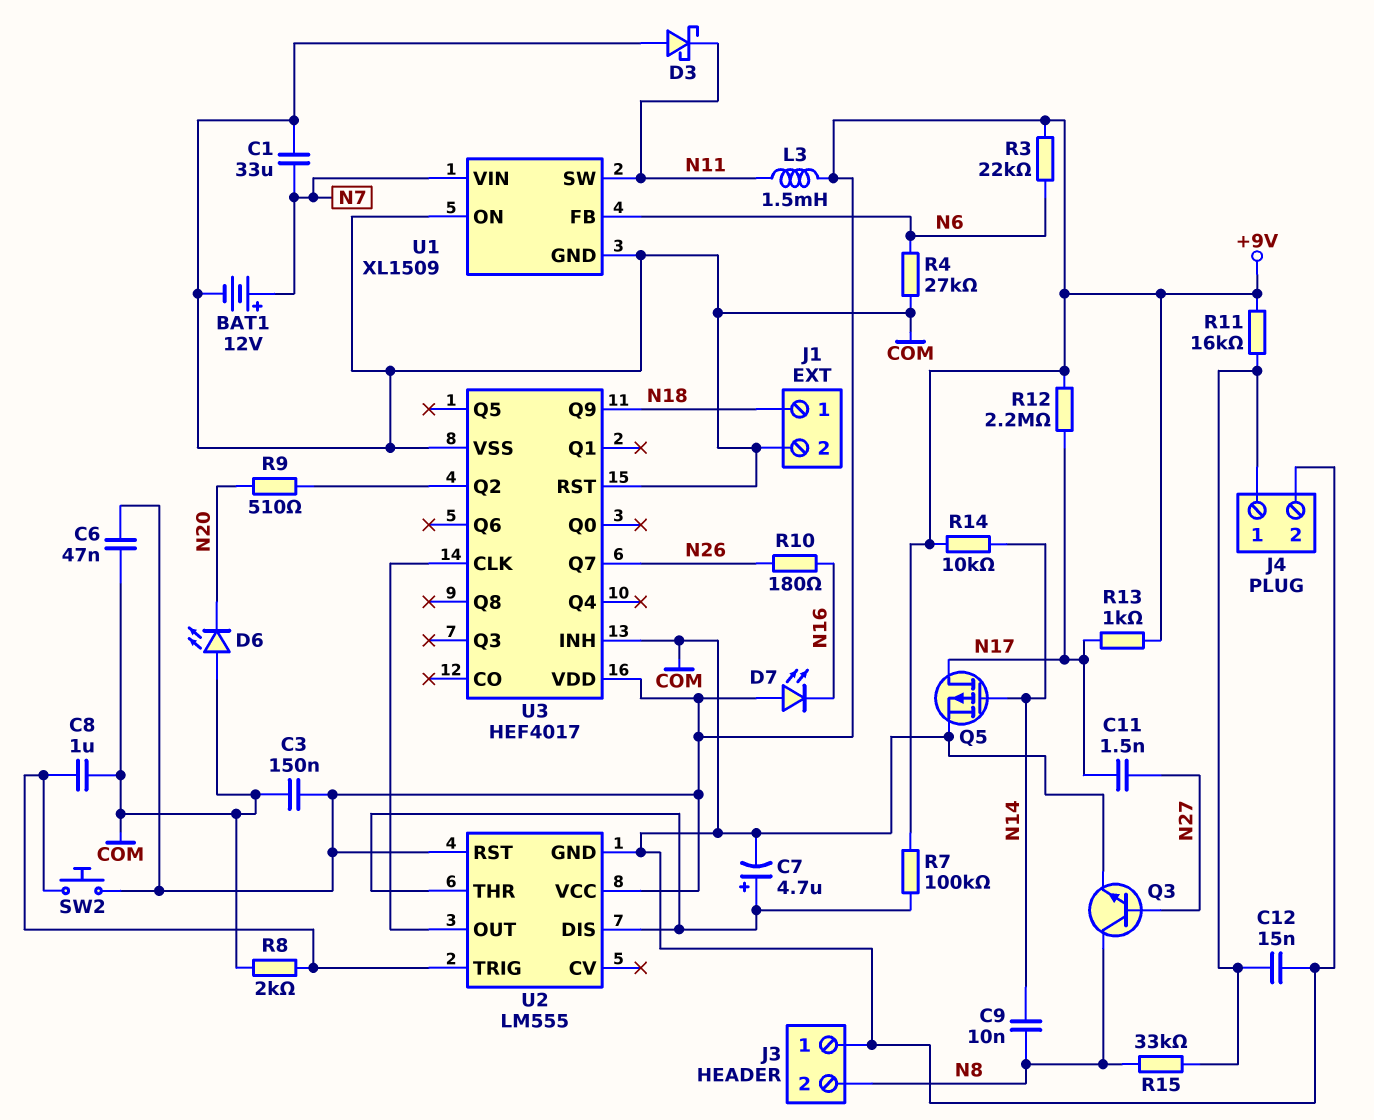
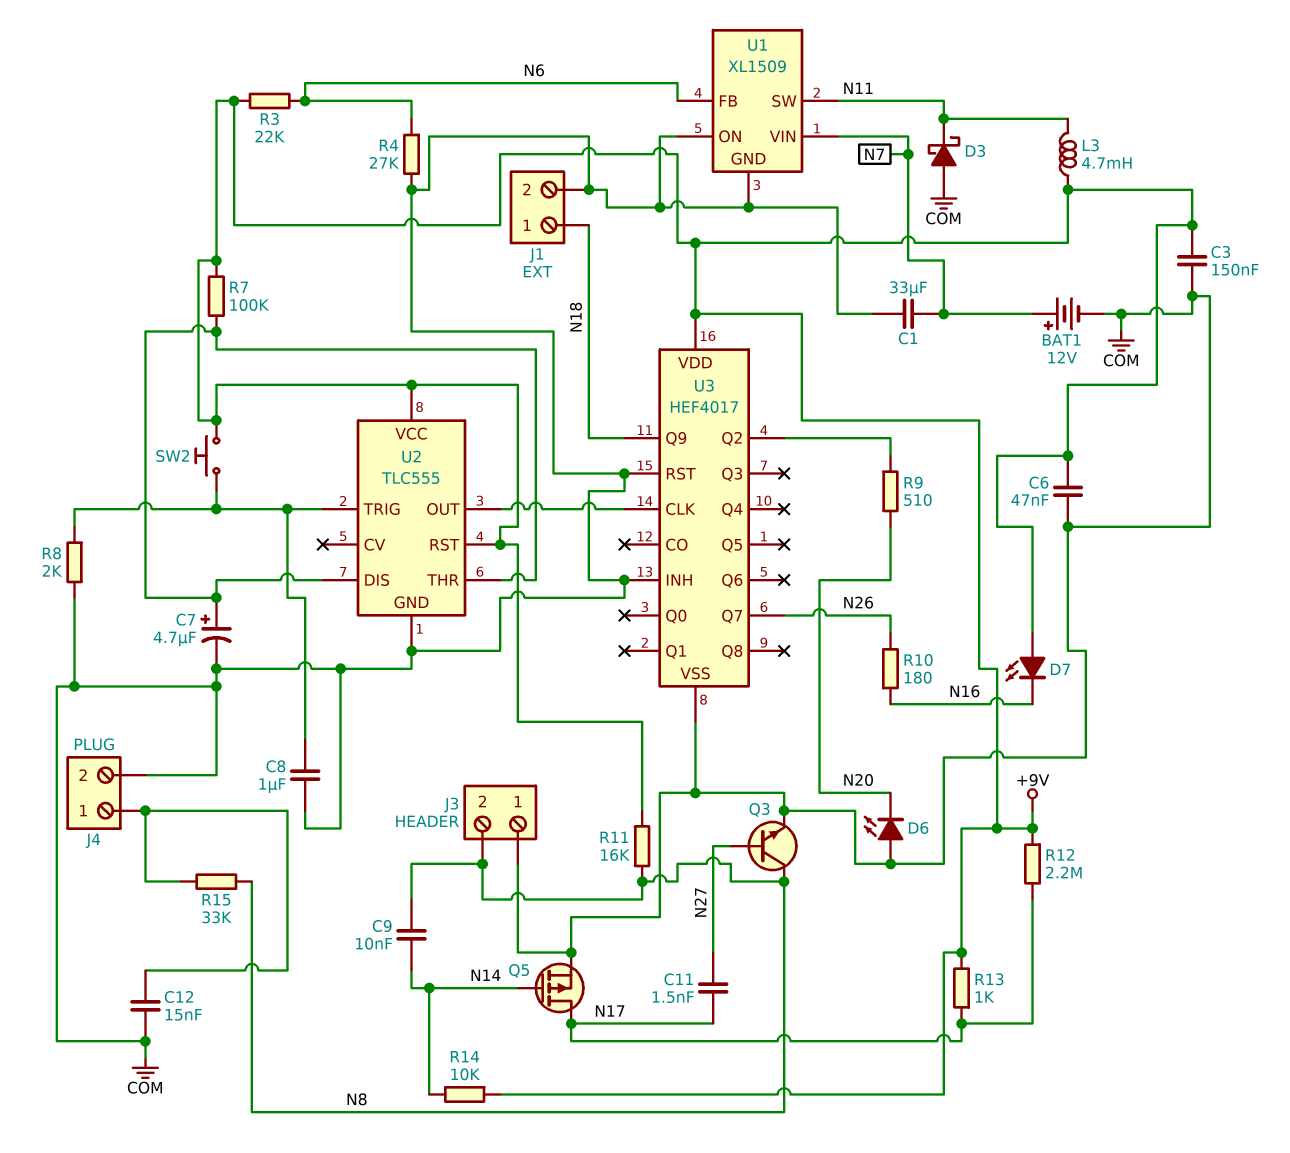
L3: 1.5mH (+9V, N11) -> 4.7mH (+9V, N11)
R11: 16k (+9V, J4/1) -> 16k (+9V, N8)
U2: LM555 -> TLC555

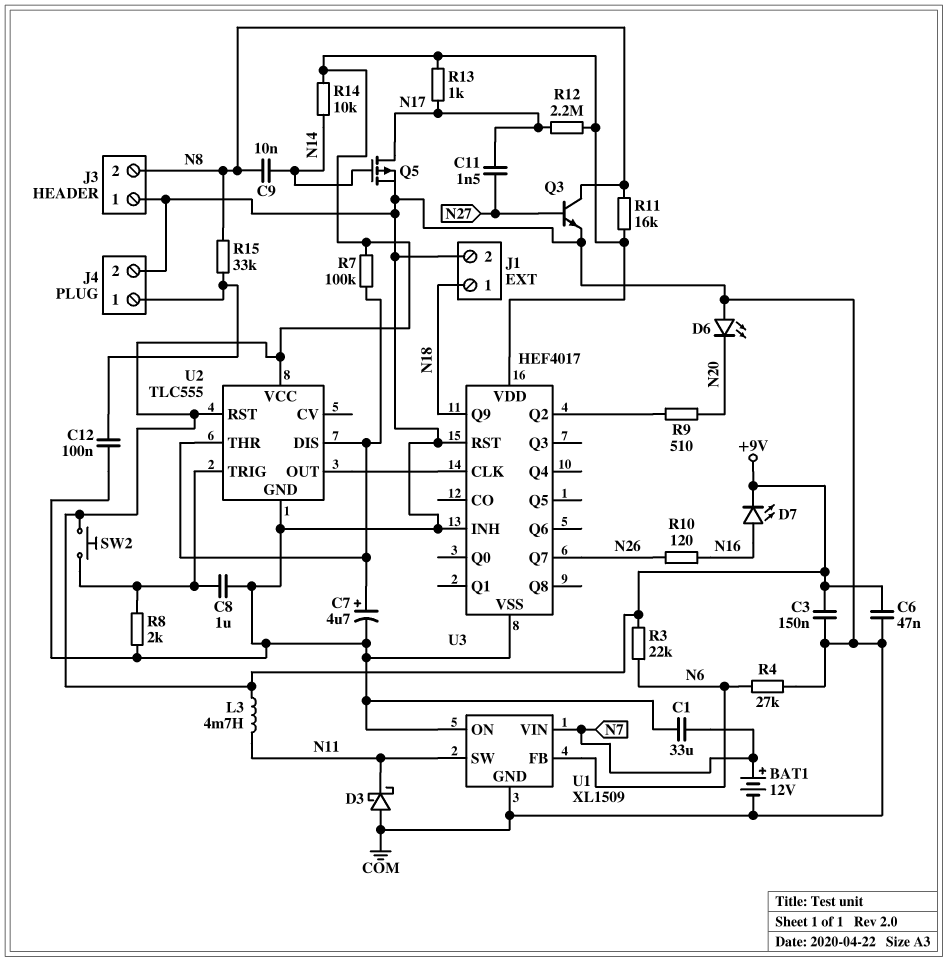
C12: 15nF (COM, J4/1) -> 100nF (COM, J4/1)
D7: LED (A +9V, K N16) -> LED (A N16, K +9V)
R10: 180 (N16, N26) -> 120 (N16, N26)

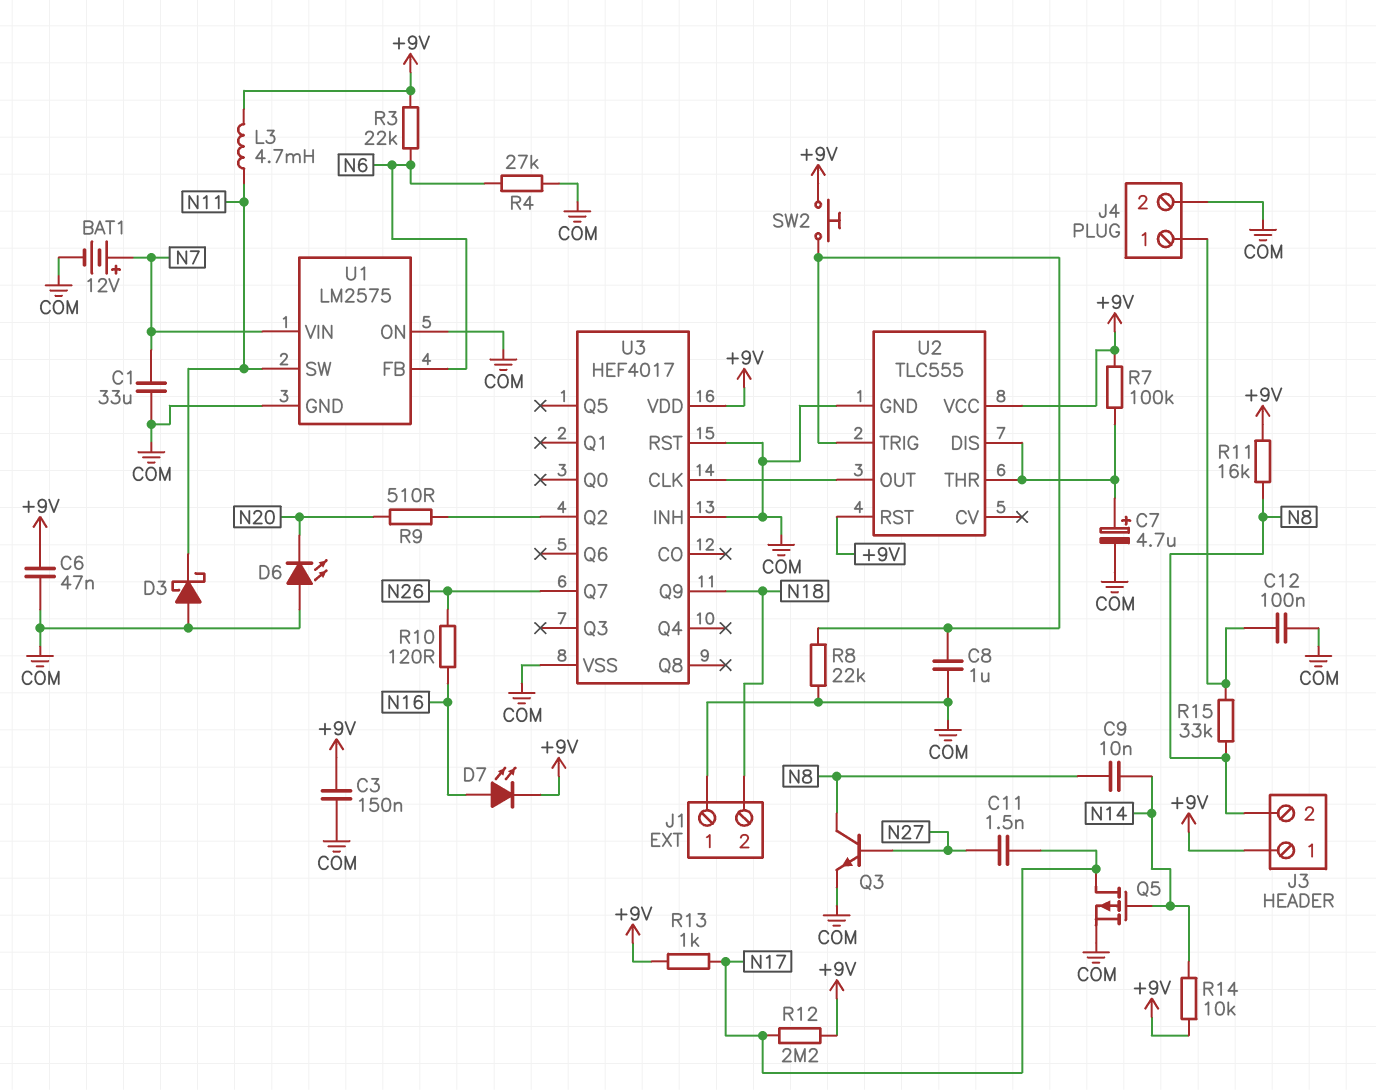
J1 pin 1: N18 -> COM
J1 pin 2: COM -> N18
J3 pin 1: COM -> +9V
R8: 2k (COM, U2/TRIG) -> 22k (COM, U2/TRIG)
U1: XL1509 -> LM2575

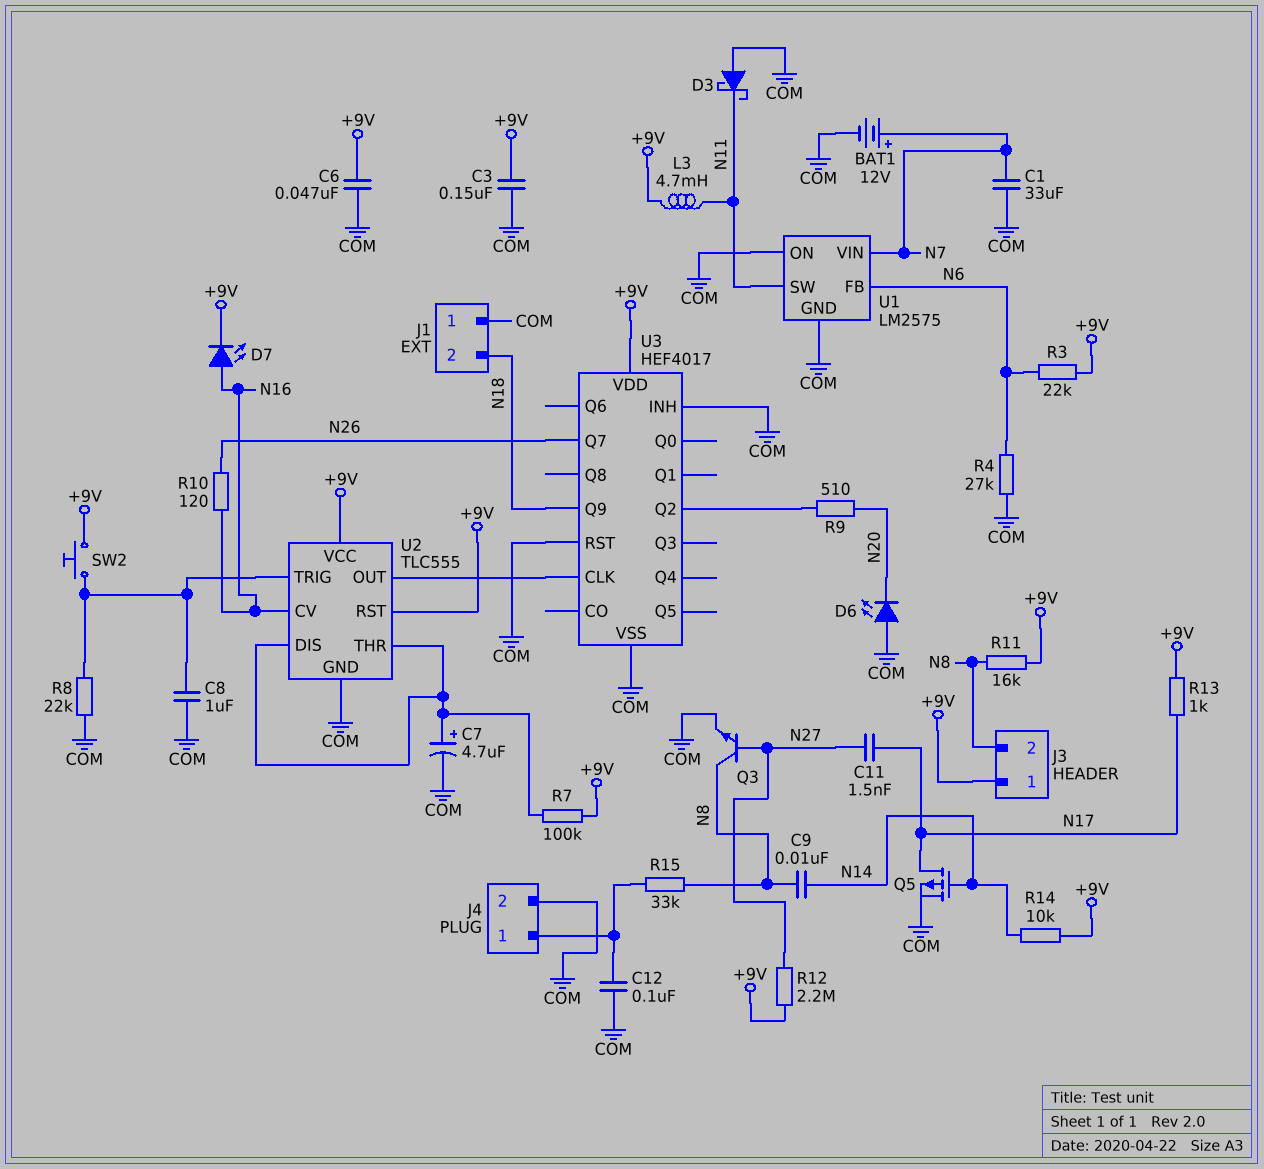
R12: 2.2M (+9V, N17) -> 2.2M (+9V, N27)
U2 pin CV: none -> N16

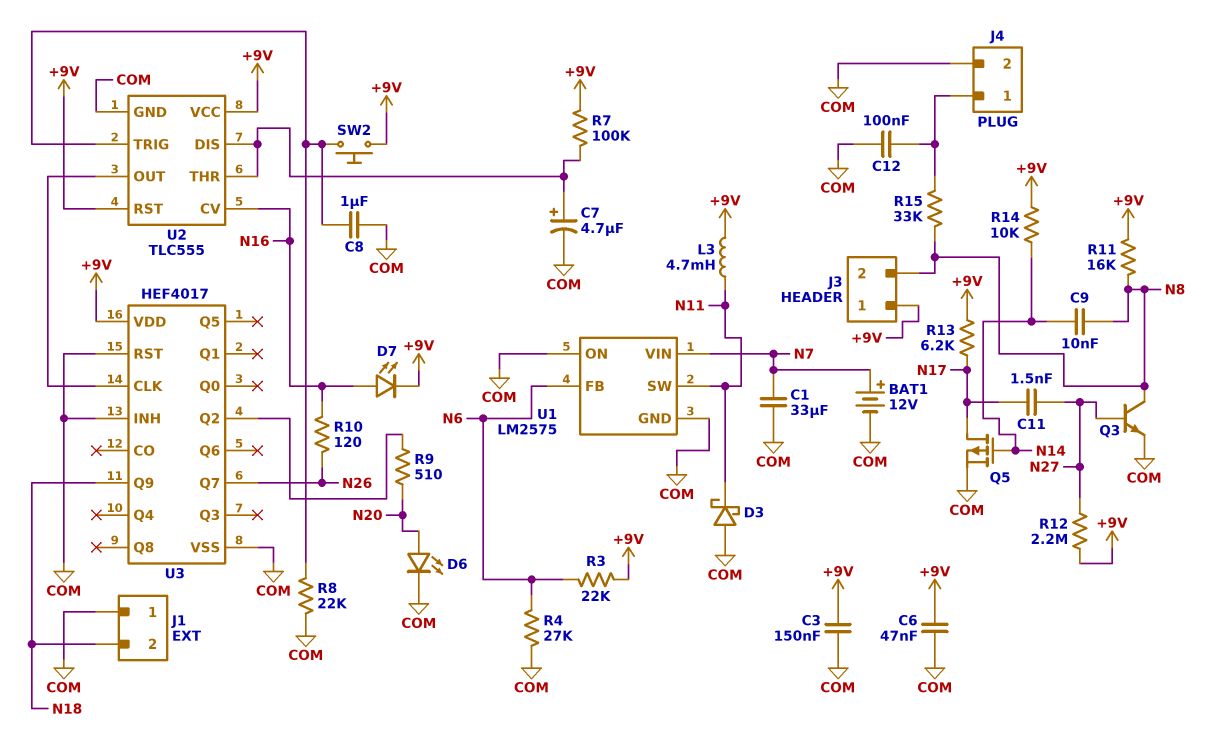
D6: LED (A COM, K N20) -> LED (A N20, K COM)
R13: 1k (+9V, N17) -> 6.2k (+9V, N17)

